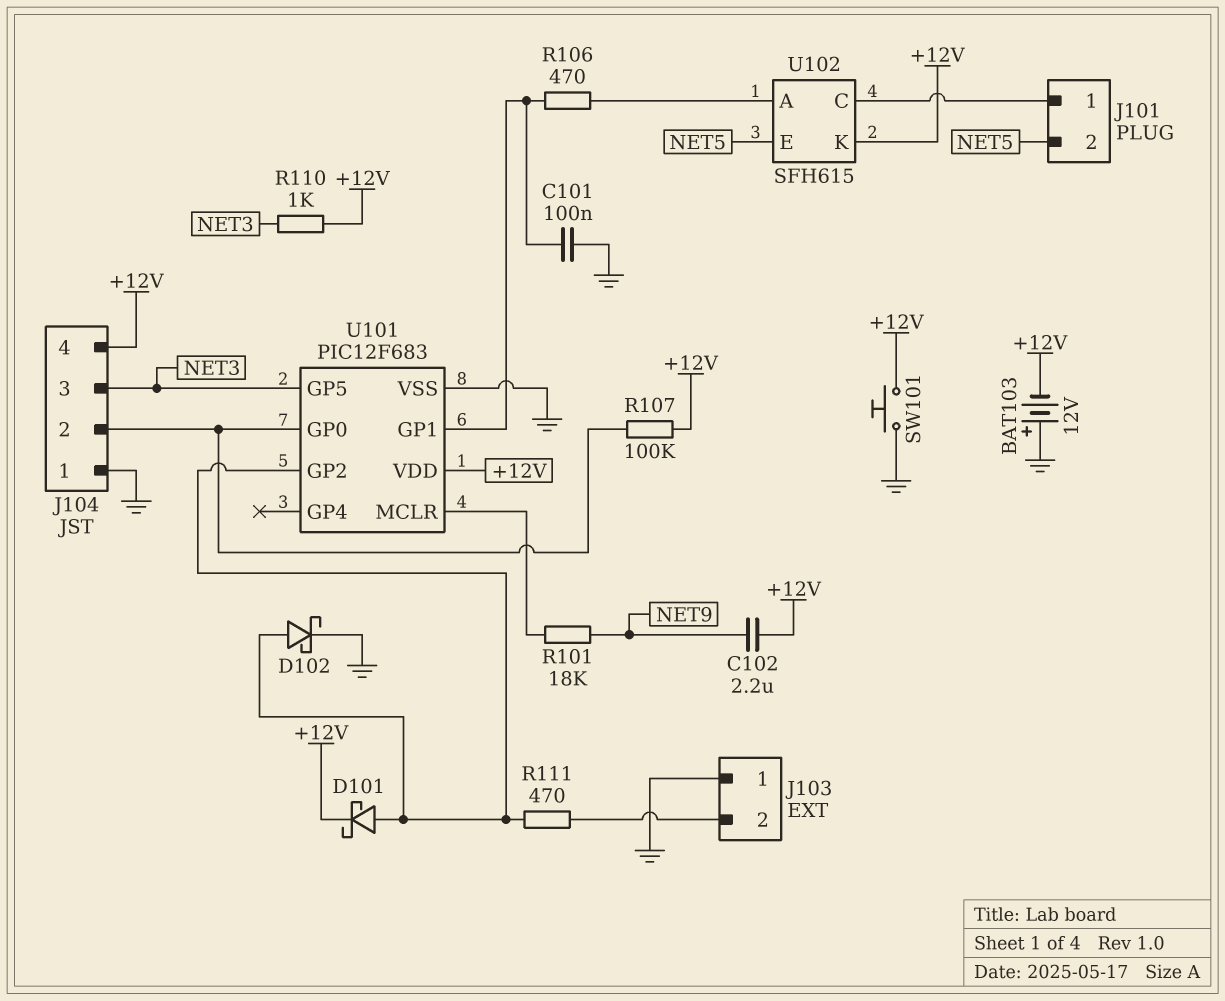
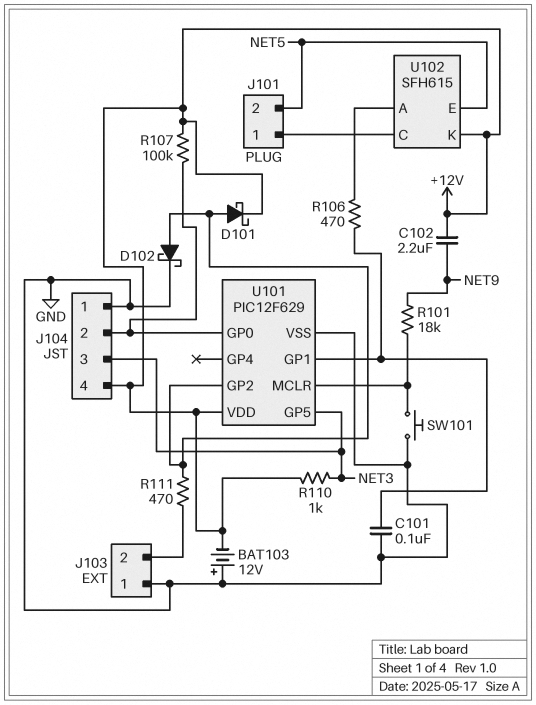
SW101: button (+12V, GND) -> button (GND, U101/MCLR)
U101: PIC12F683 -> PIC12F629

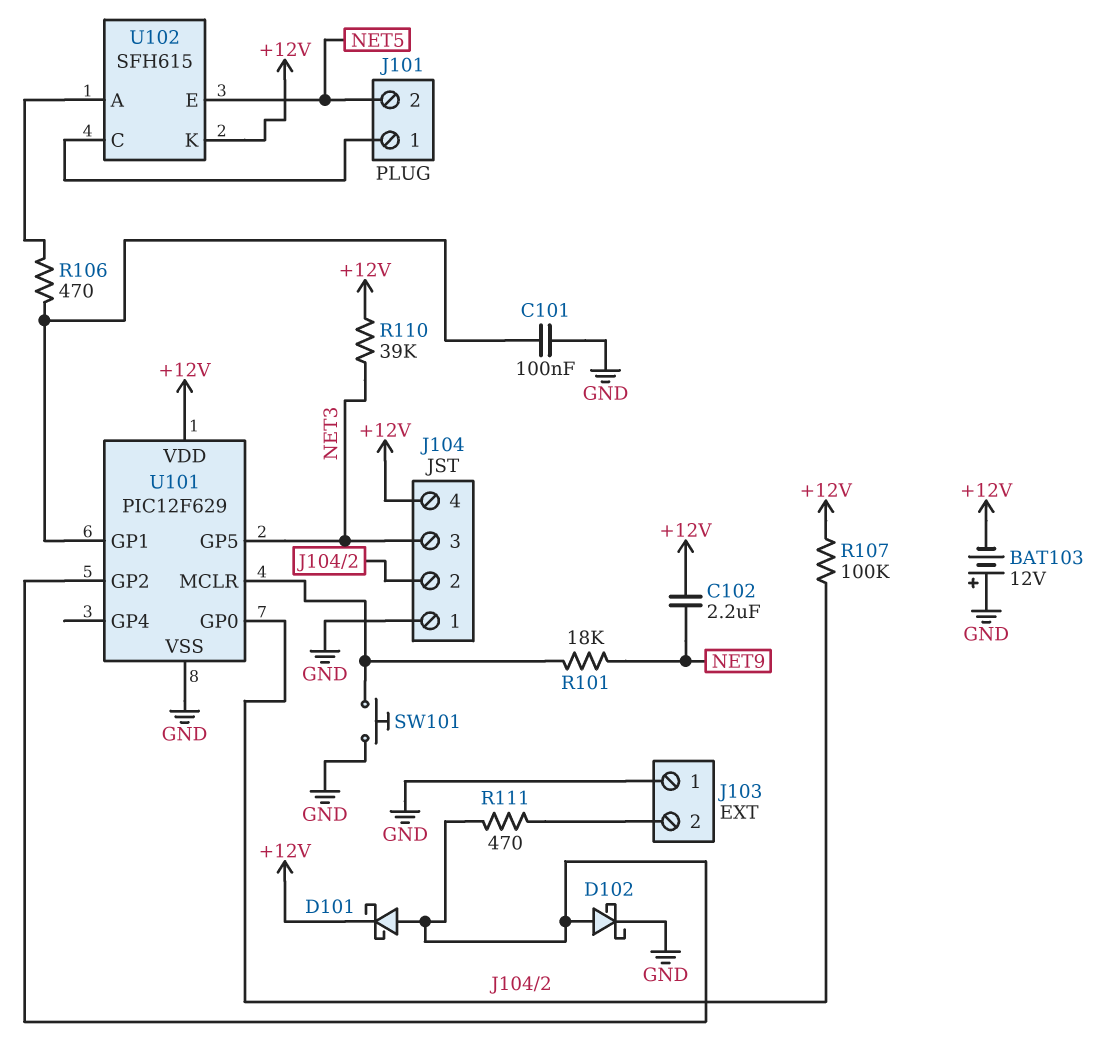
R110: 1k (+12V, NET3) -> 39k (+12V, NET3)

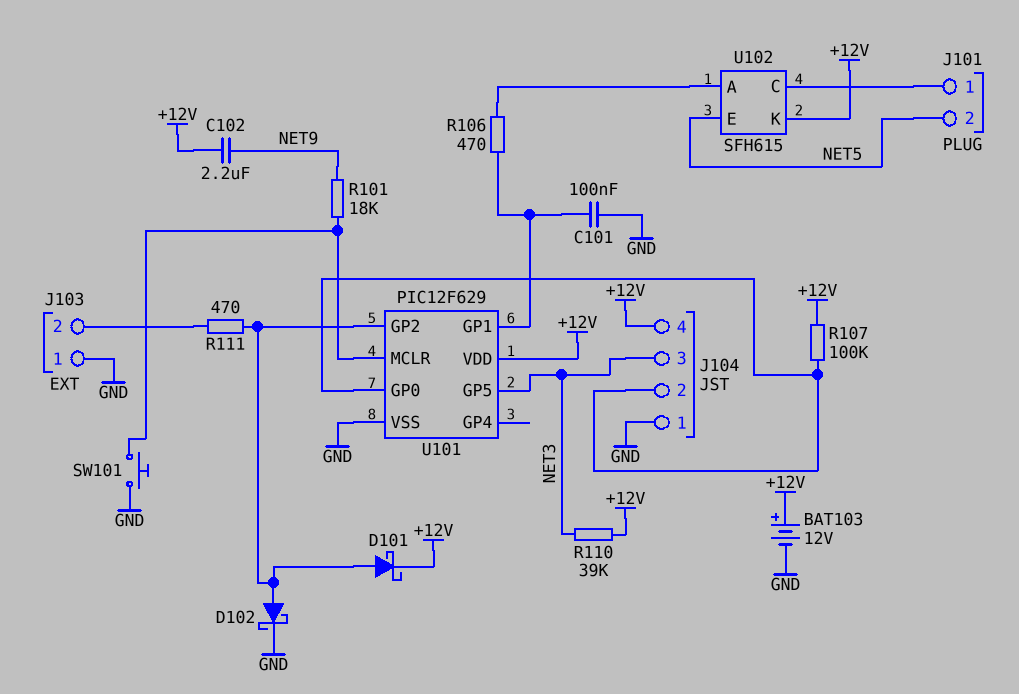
BAT103: 12V (plus GND, minus +12V) -> 12V (plus +12V, minus GND)

